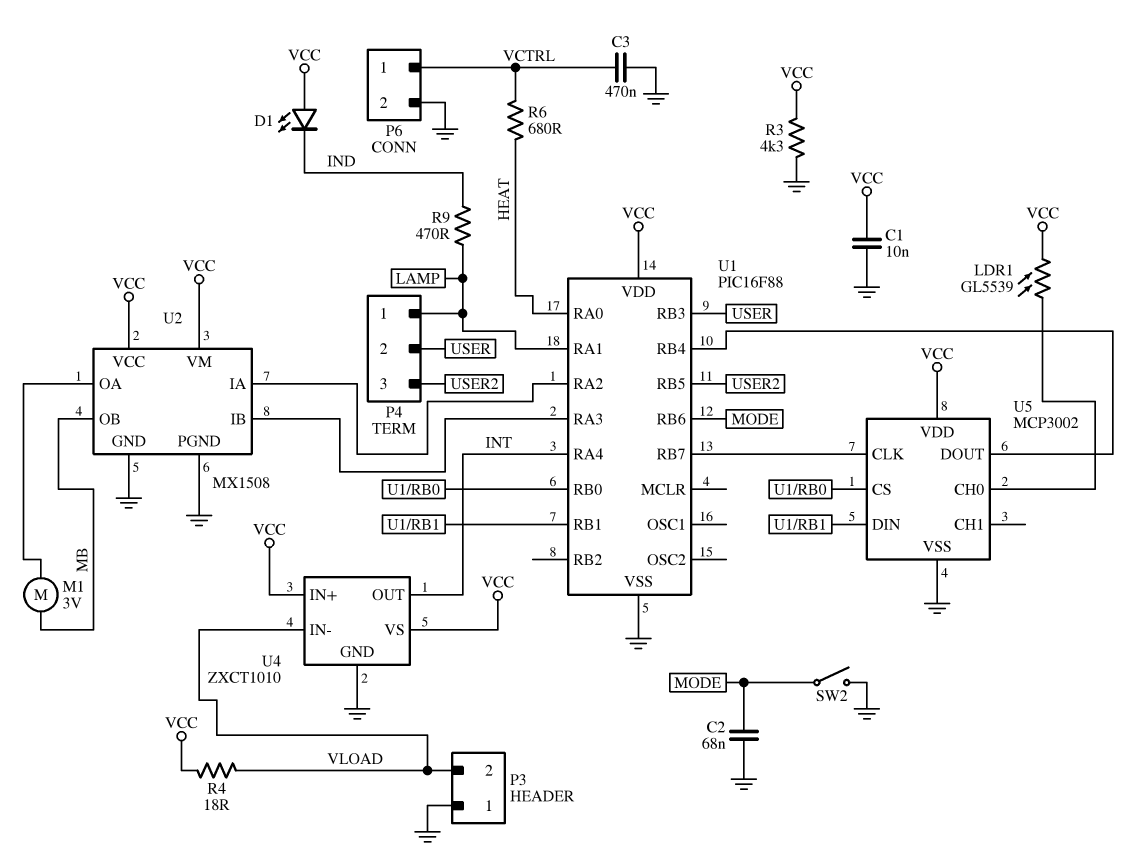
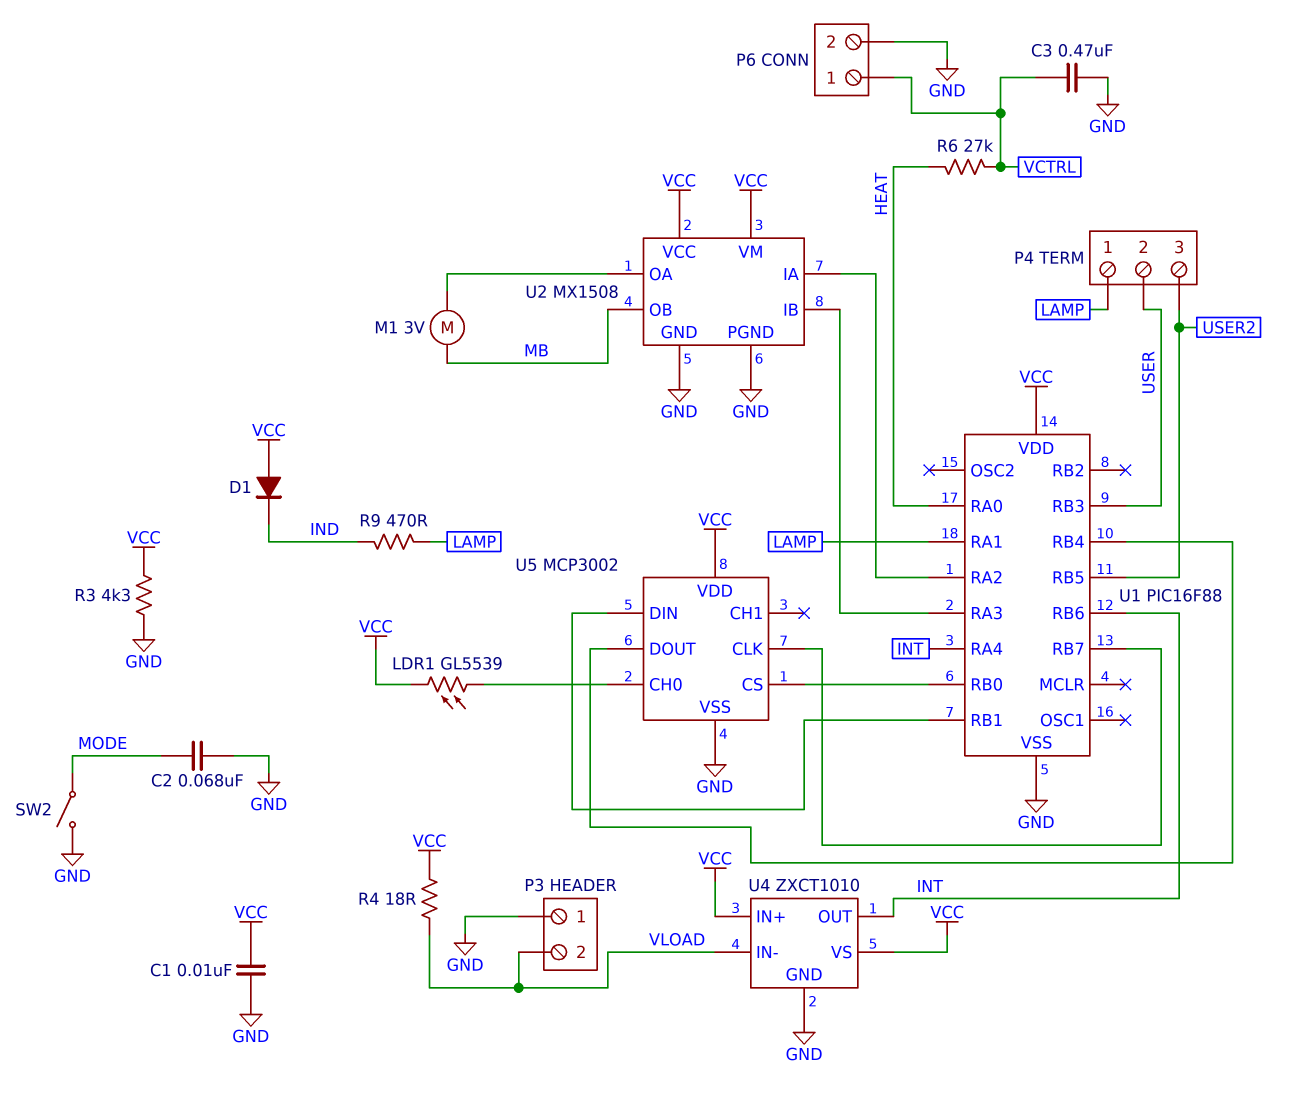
D1: LED (A VCC, K IND) -> diode (A VCC, K IND)
R6: 680 (HEAT, VCTRL) -> 27k (HEAT, VCTRL)
U1 pin RB6: MODE -> INT

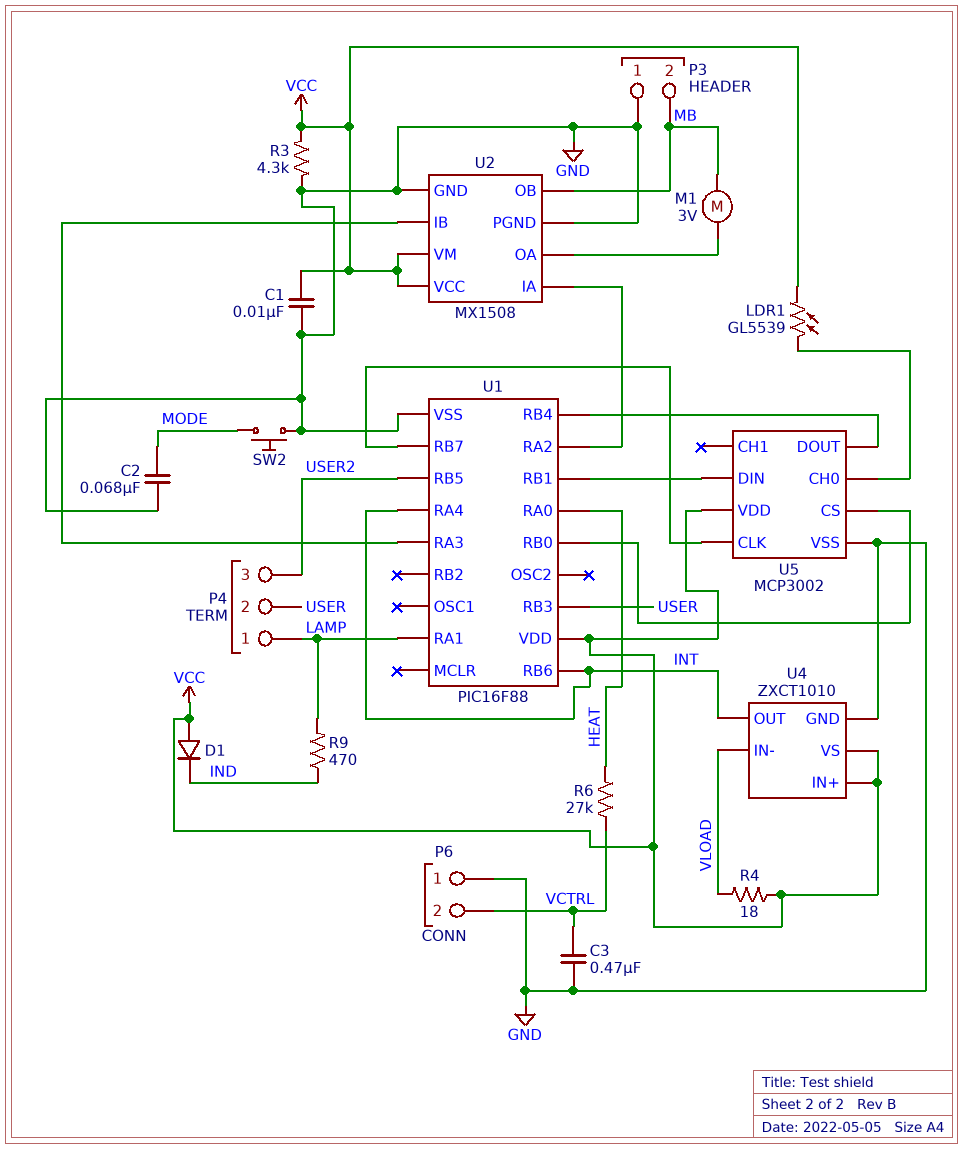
P3 pin 2: VLOAD -> MB
P6 pin 1: VCTRL -> GND
P6 pin 2: GND -> VCTRL
SW2: switch (GND, MODE) -> button (GND, MODE)

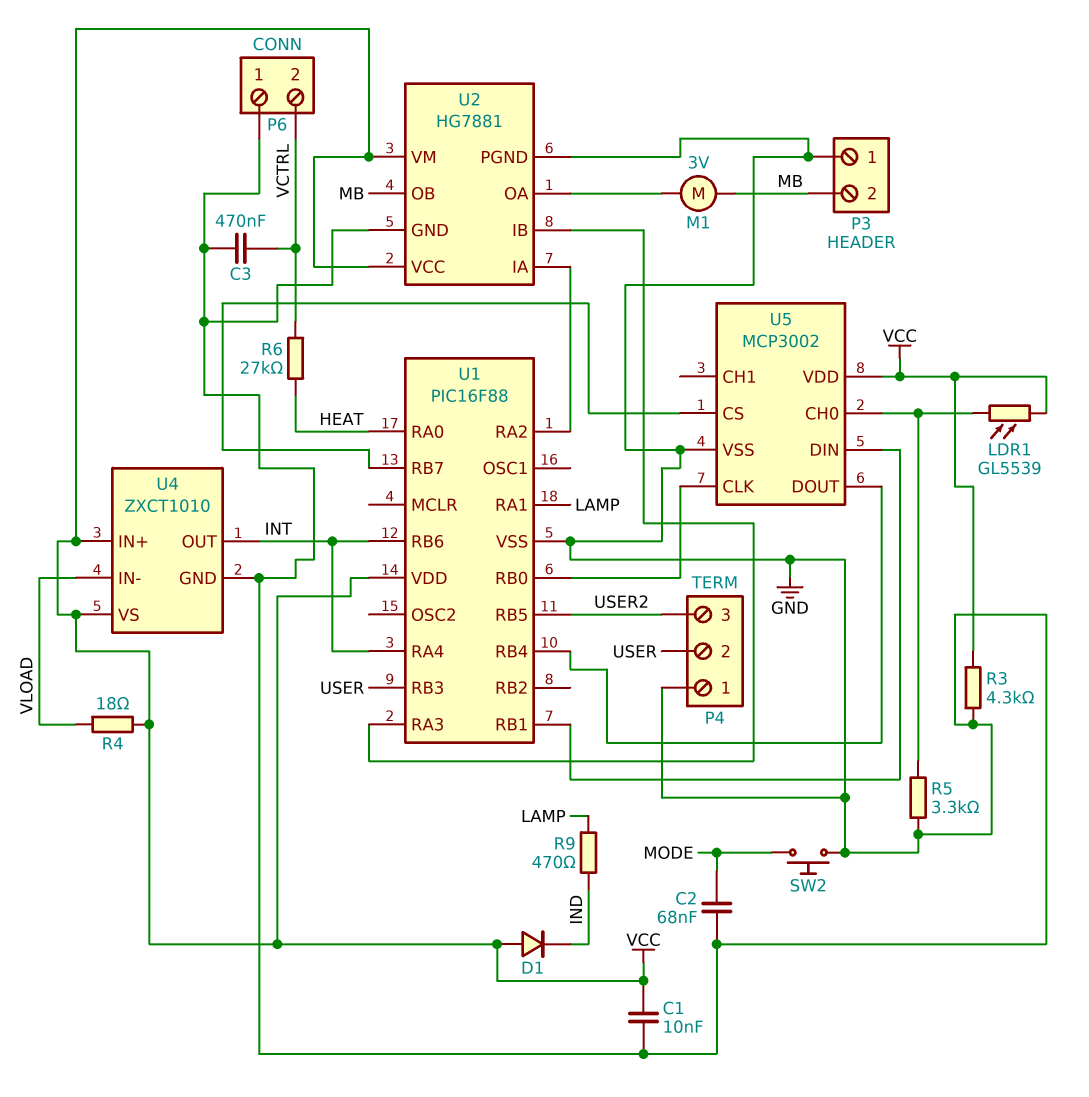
P4 pin 1: LAMP -> GND
R5: none -> 3.3k (GND, U5/CH0)
U2: MX1508 -> HG7881
U5 pin CLK: U1/RB7 -> U1/RB0
U5 pin CS: U1/RB0 -> U1/RB7

